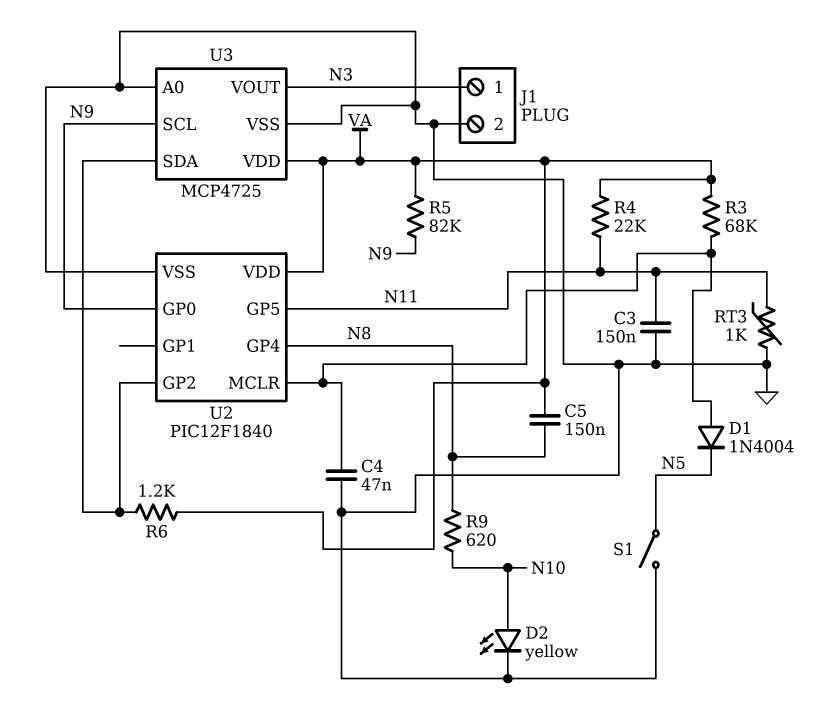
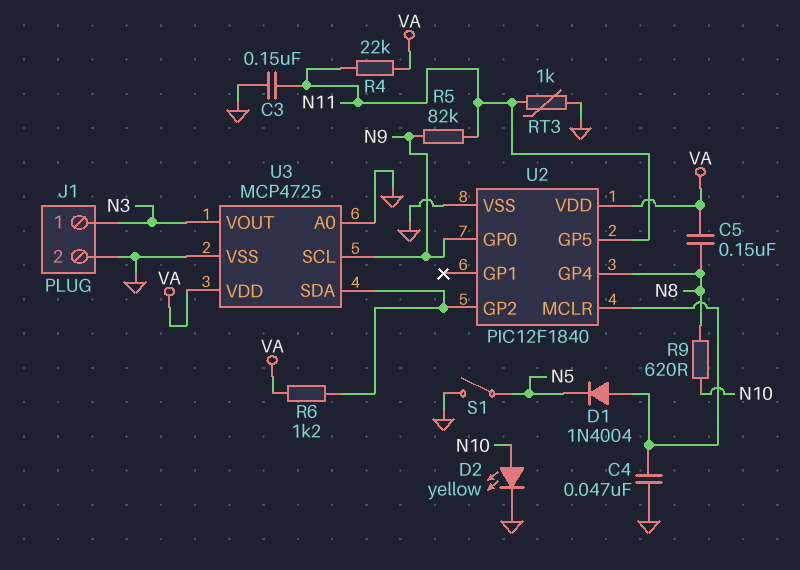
R3: 68k (U2/MCLR, VA) -> none
R5: 82k (N9, VA) -> 82k (N9, N11)

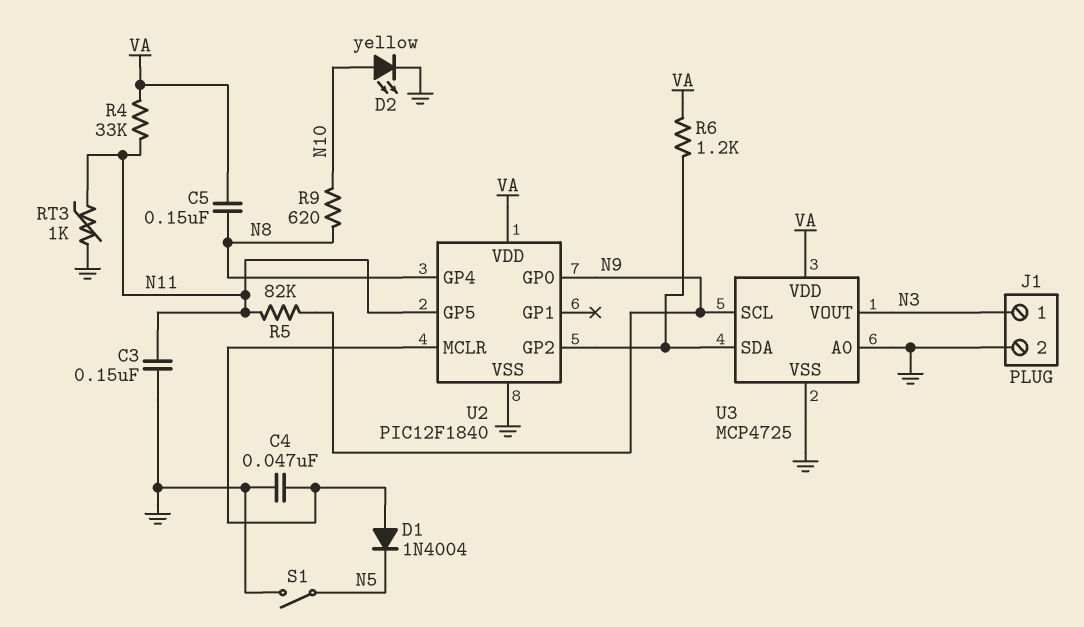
R4: 22k (N11, VA) -> 33k (N11, VA)

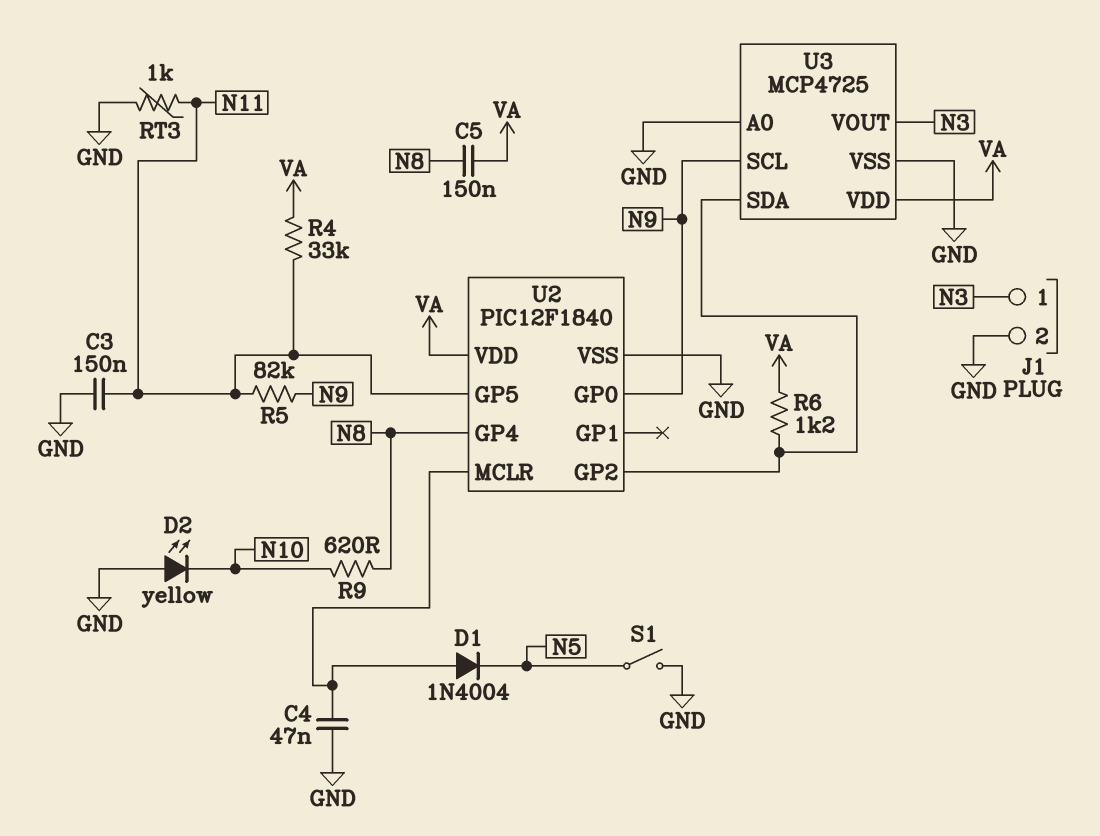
D2: LED yellow (A N10, K GND) -> LED yellow (A GND, K N10)

